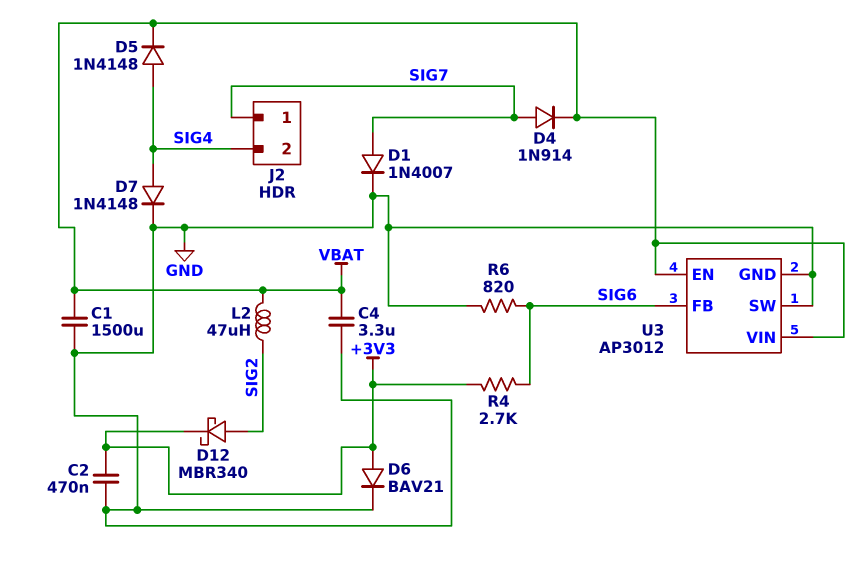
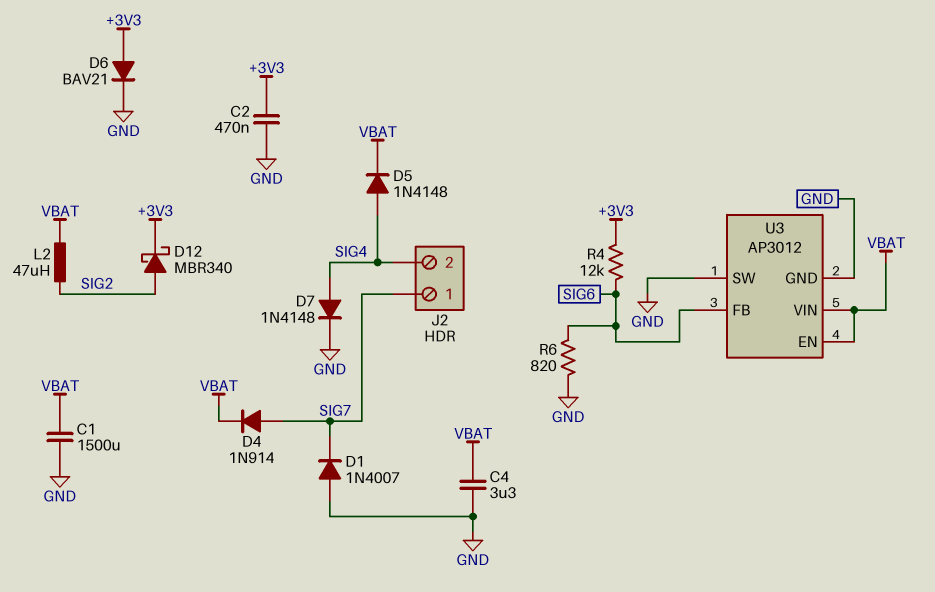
D1: diode 1N4007 (A SIG7, K GND) -> diode 1N4007 (A GND, K SIG7)
R4: 2.7k (+3V3, SIG6) -> 12k (+3V3, SIG6)

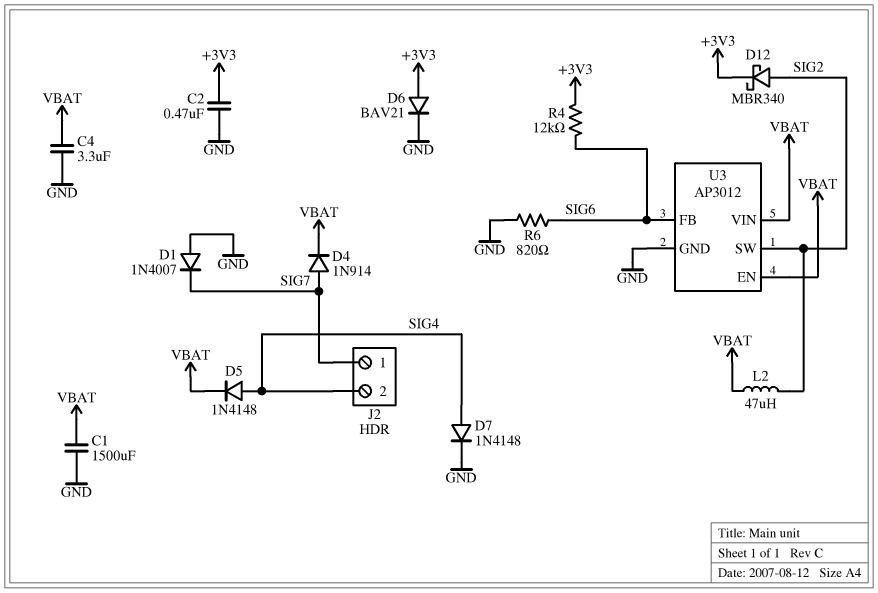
U3 pin SW: GND -> SIG2

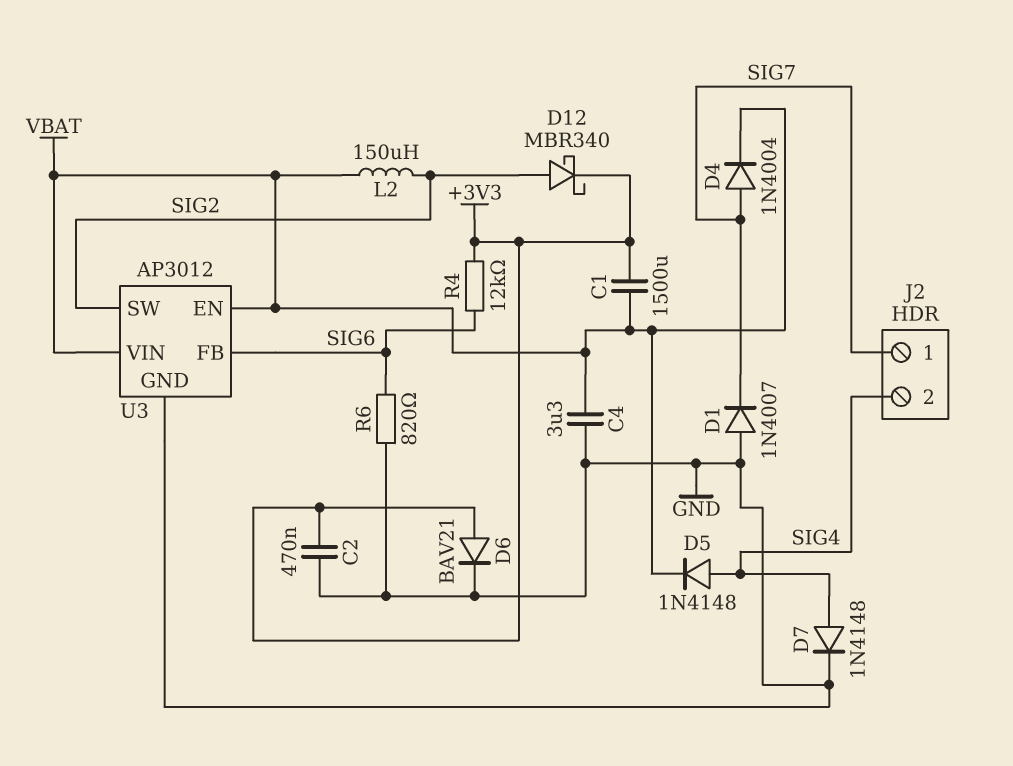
C1: 1500uF (GND, VBAT) -> 1500uF (+3V3, VBAT)
D4: diode 1N914 (A SIG7, K VBAT) -> diode 1N4004 (A SIG7, K VBAT)
L2: 47uH (SIG2, VBAT) -> 150uH (SIG2, VBAT)

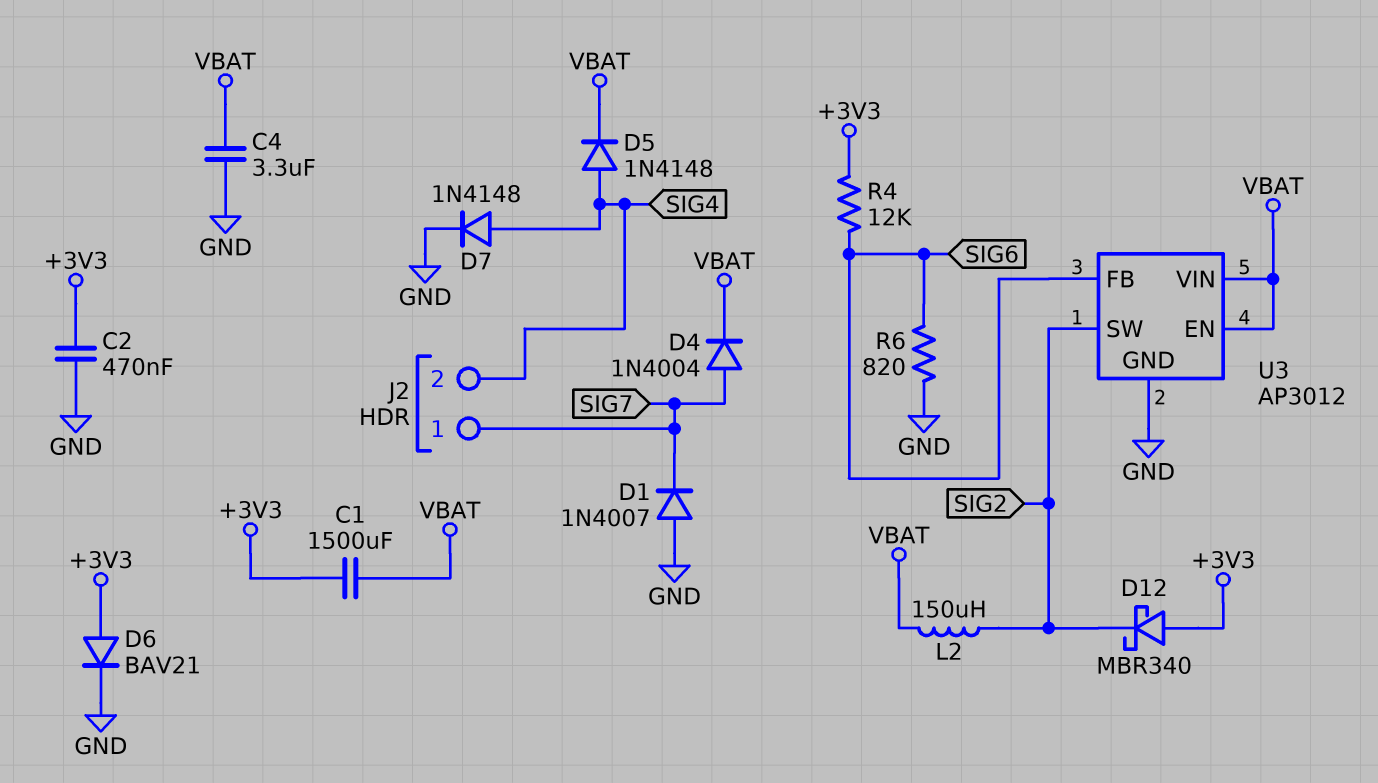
D12: schottky MBR340 (A SIG2, K +3V3) -> schottky MBR340 (A +3V3, K SIG2)

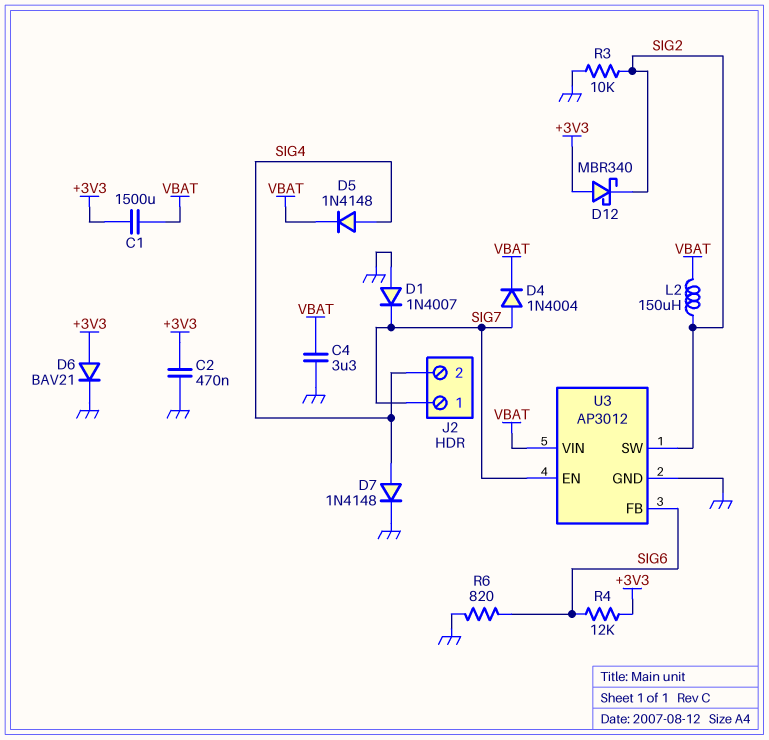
R3: none -> 10k (GND, SIG2)
U3 pin EN: VBAT -> SIG7

